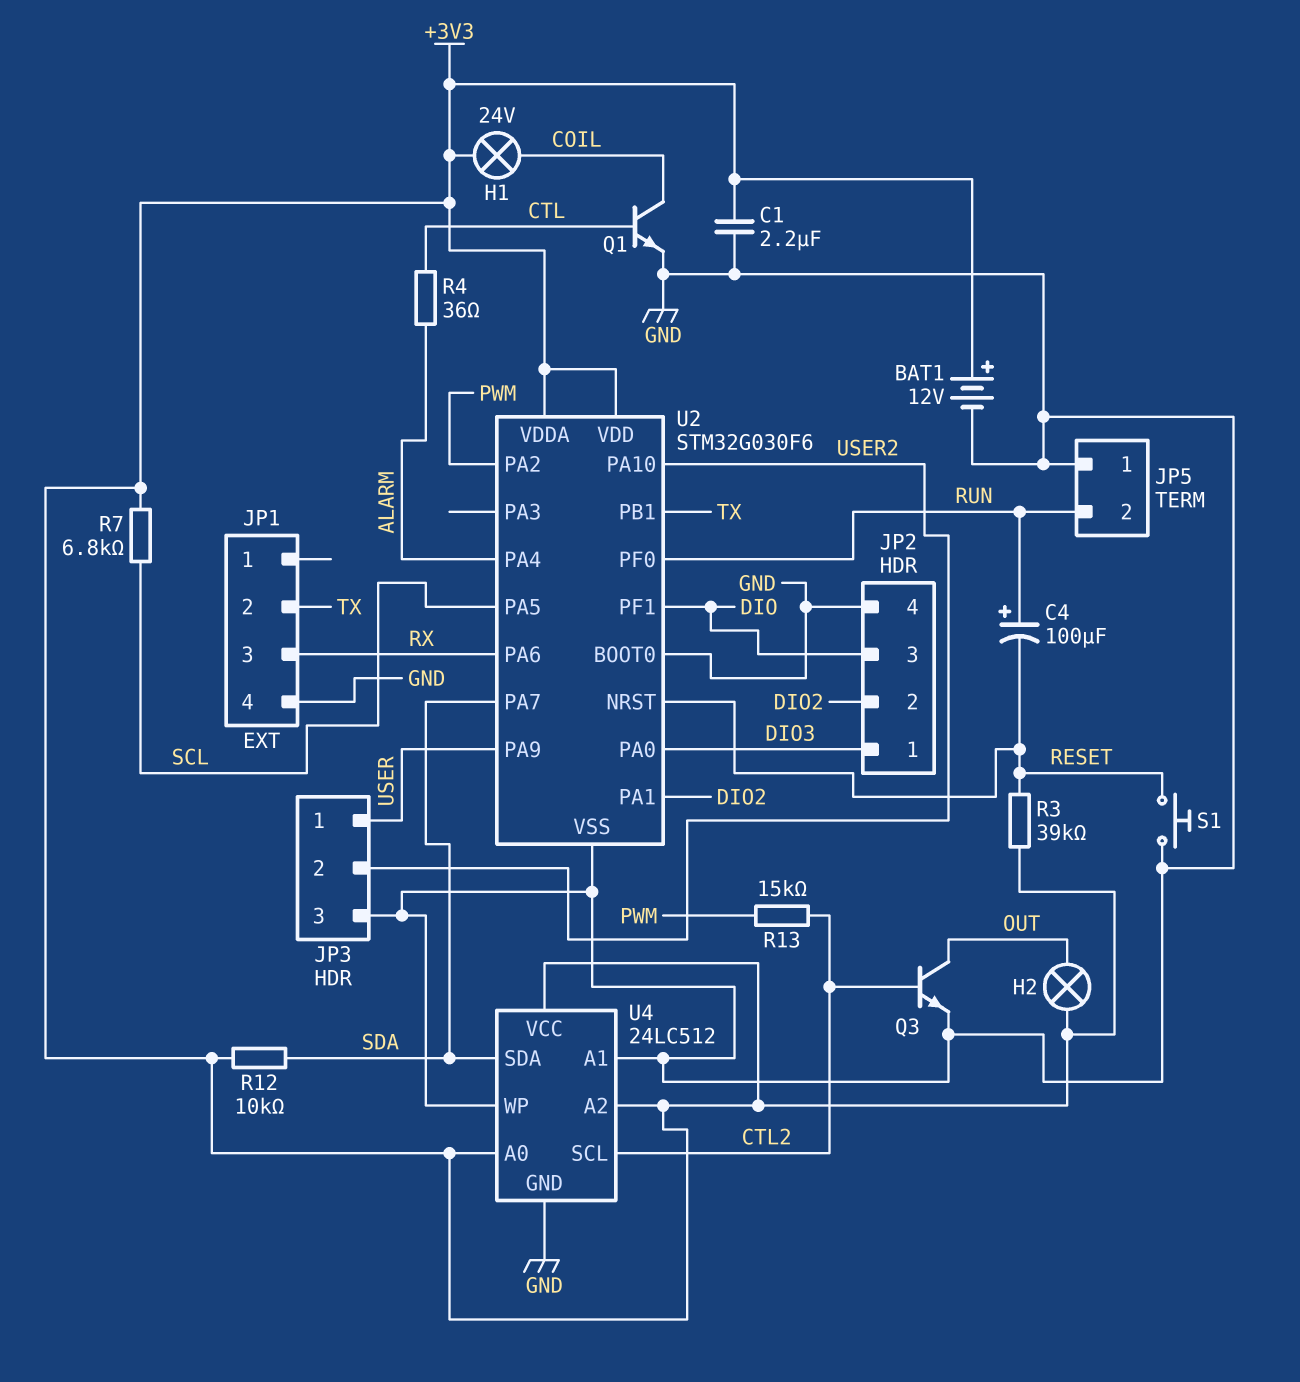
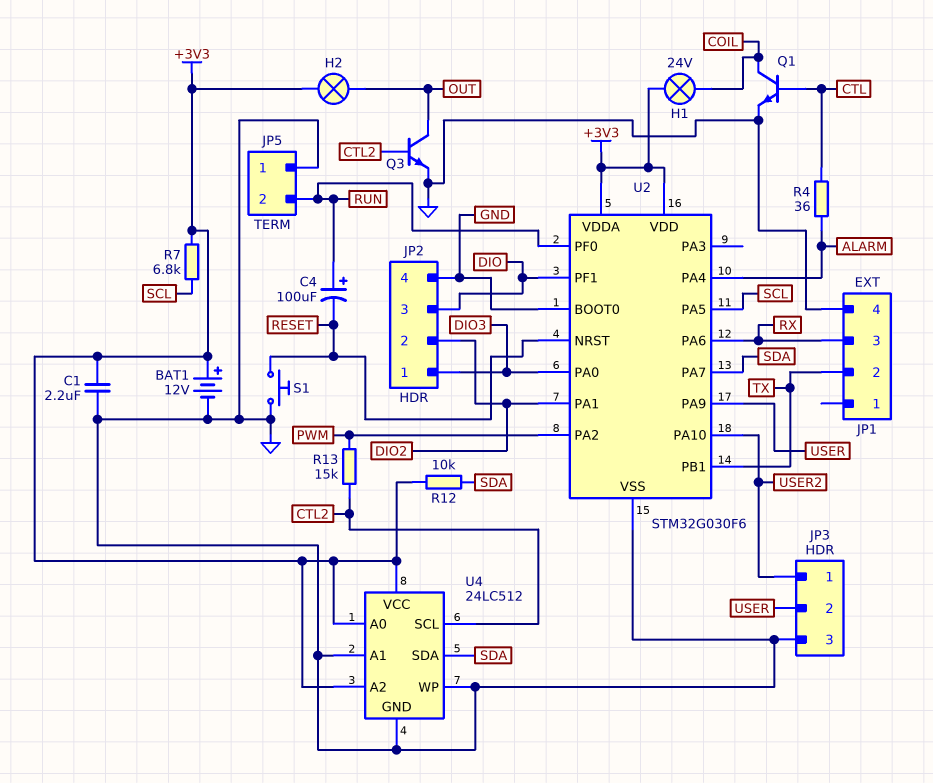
JP3 pin 1: USER -> USER2
JP3 pin 2: USER2 -> USER
R3: 39k (+3V3, RESET) -> none

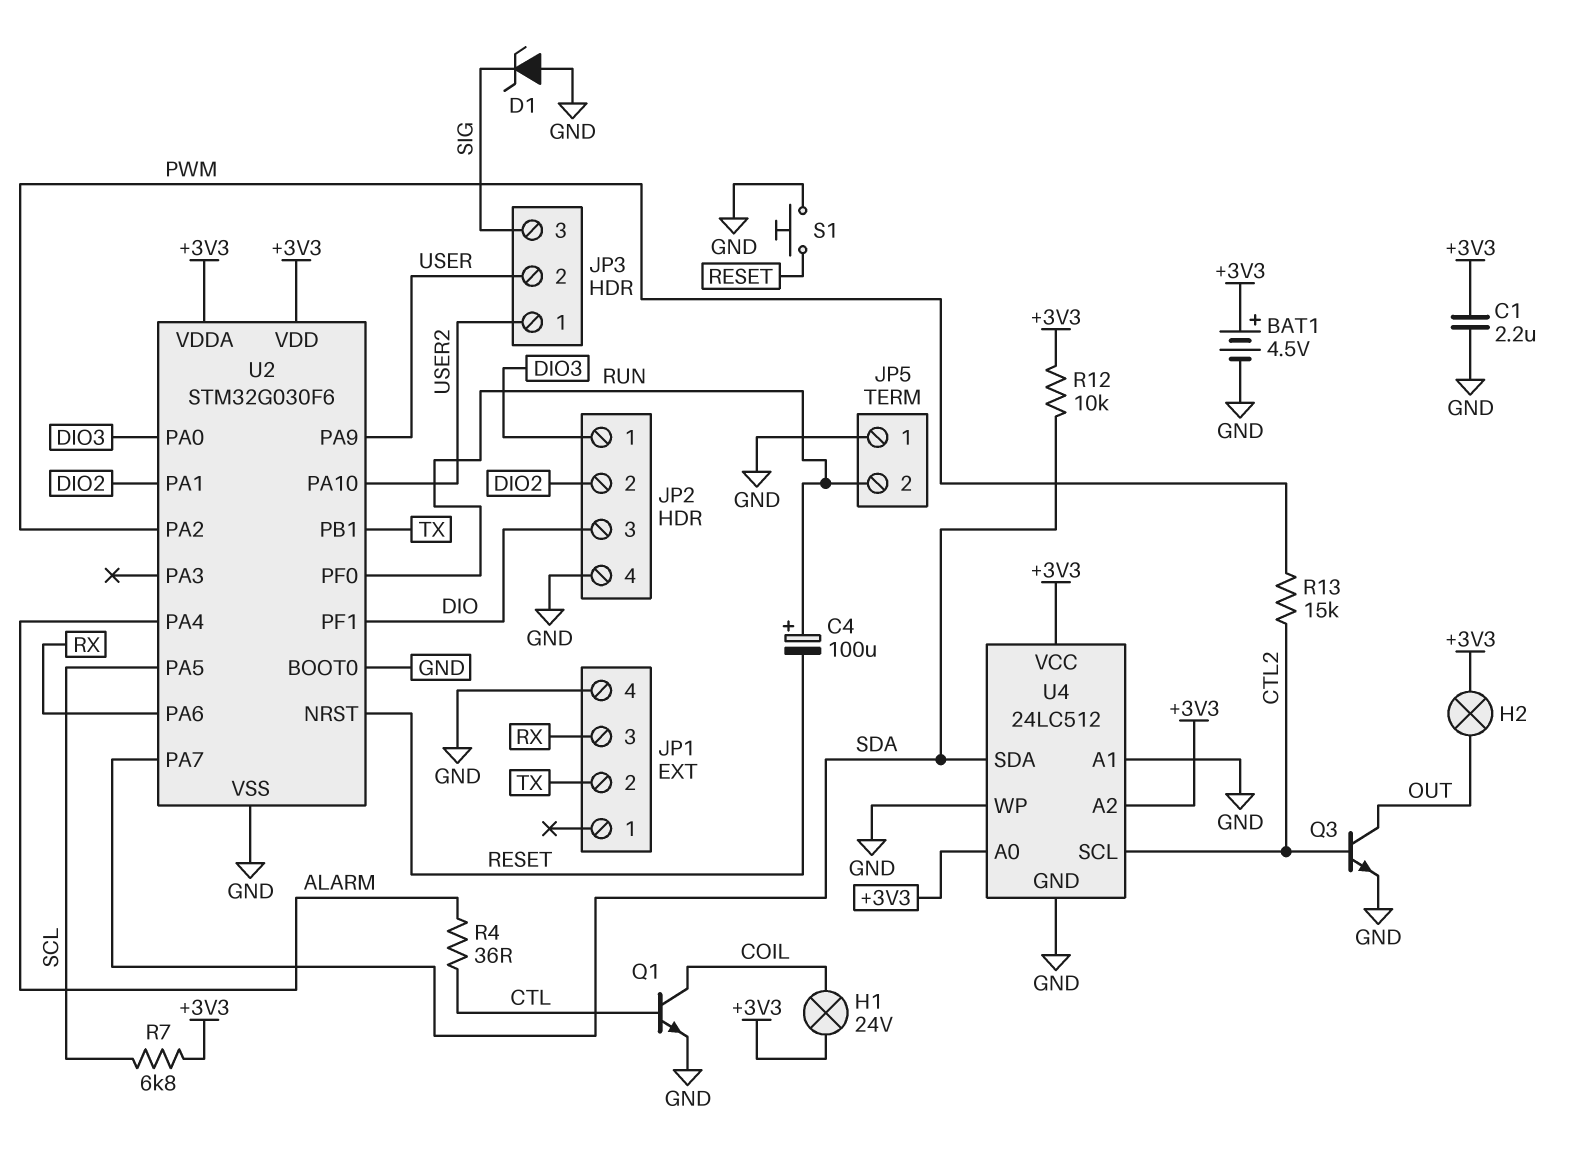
BAT1: 12V (plus +3V3, minus GND) -> 4.5V (plus +3V3, minus GND)
D1: none -> zener (A GND, K SIG)
JP3 pin 3: GND -> SIG

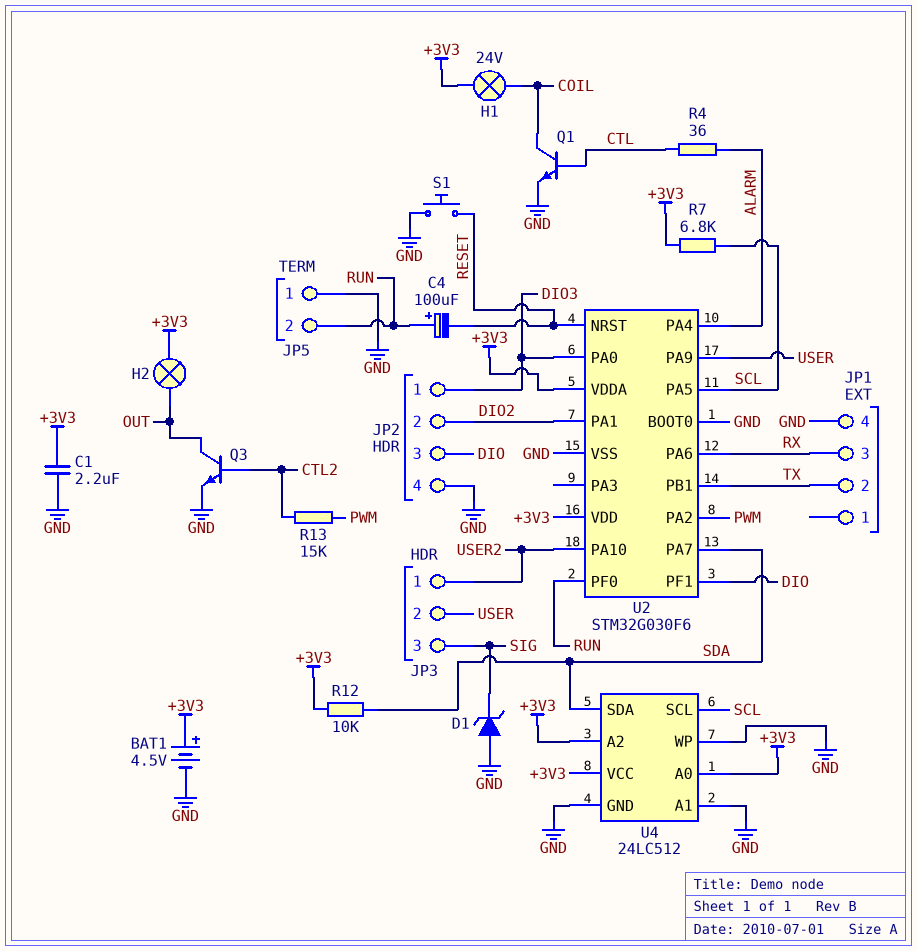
U4 pin SCL: CTL2 -> SCL

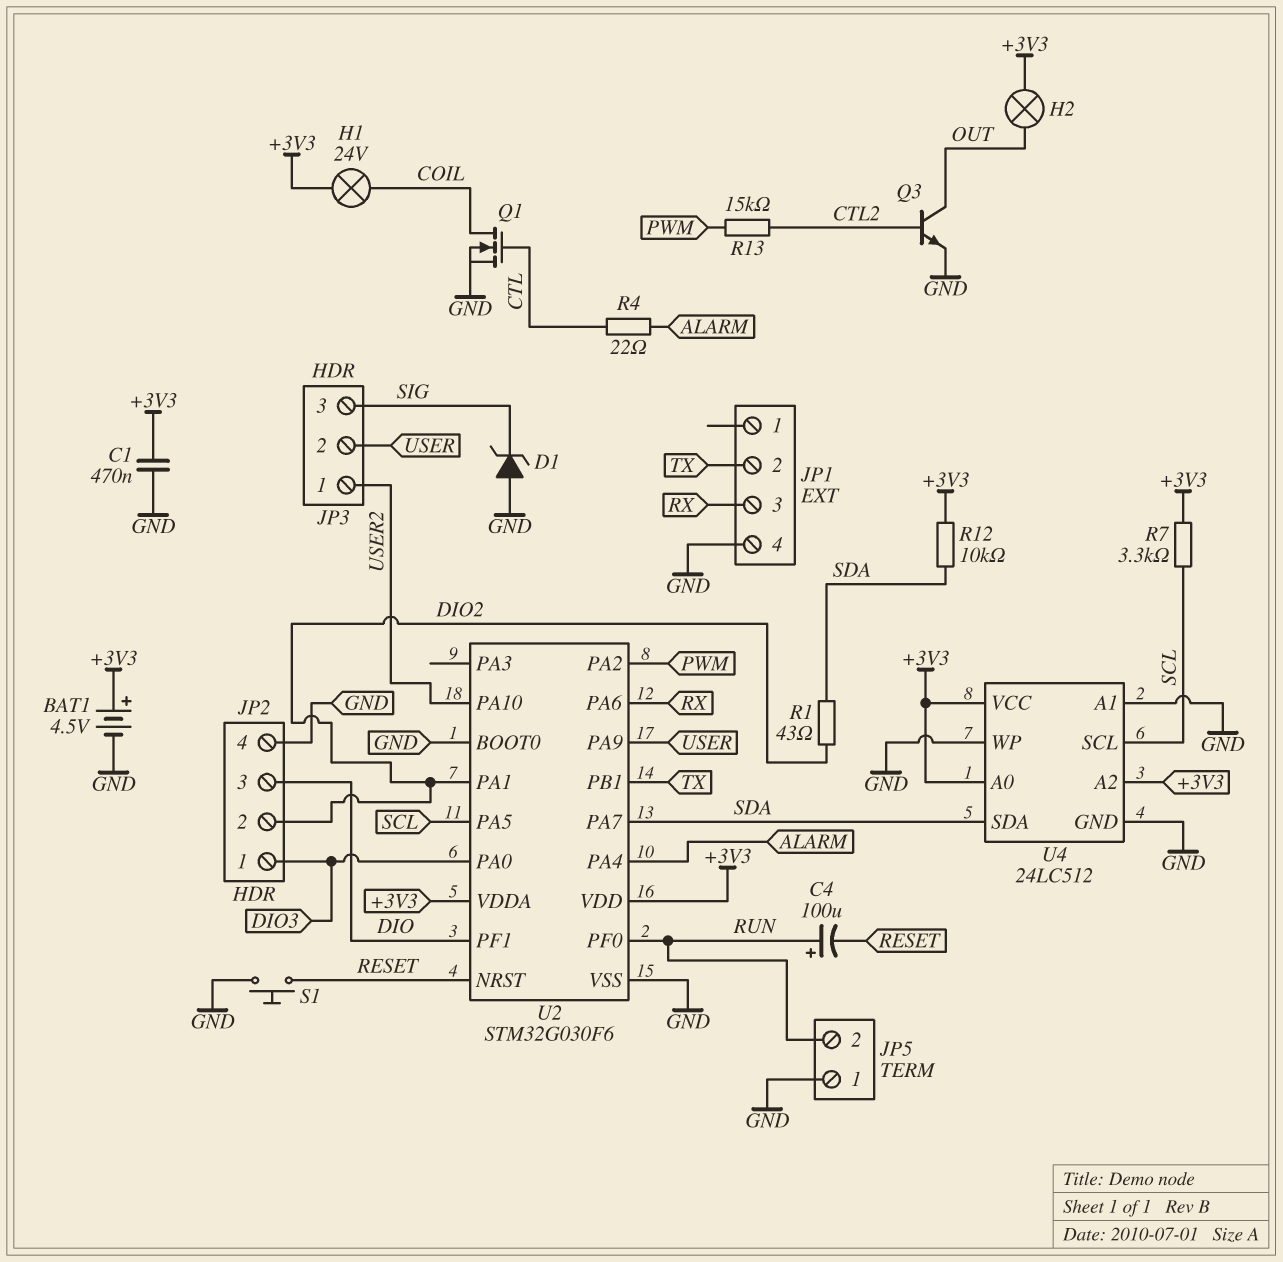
C1: 2.2uF (+3V3, GND) -> 470nF (+3V3, GND)
Q1: NPN (B CTL, C COIL, E GND) -> NMOS (G CTL, D COIL, S GND)
R1: none -> 43 (DIO2, SDA)
R4: 36 (ALARM, CTL) -> 22 (ALARM, CTL)
R7: 6.8k (+3V3, SCL) -> 3.3k (+3V3, SCL)

